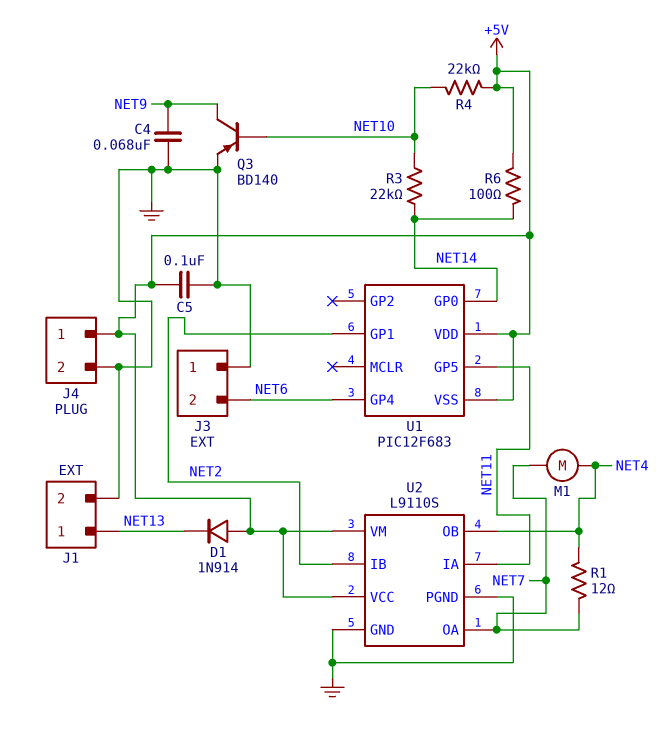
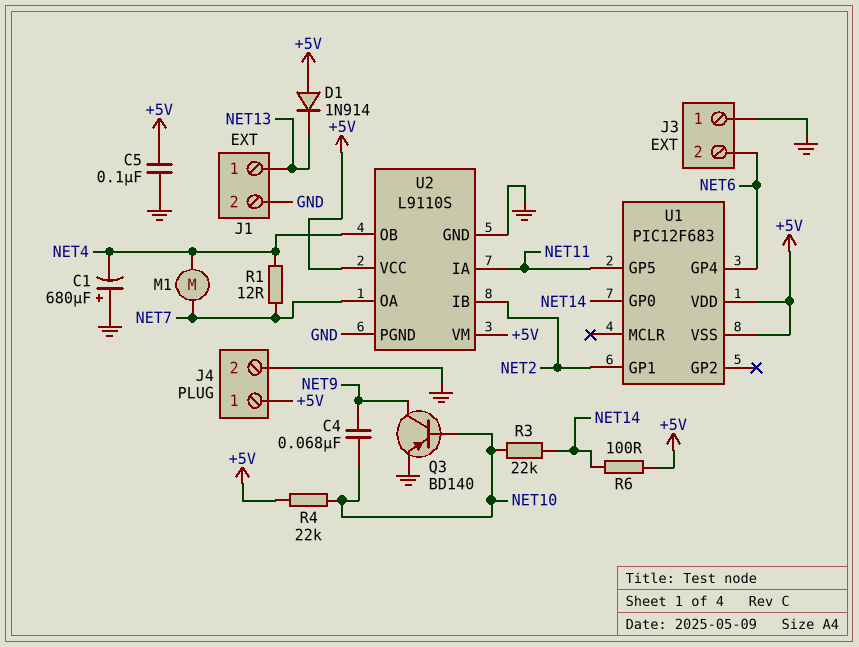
C1: none -> 680uF (plus GND, minus NET4)
C4: 68nF (GND, NET9) -> 68nF (NET9, NET10)

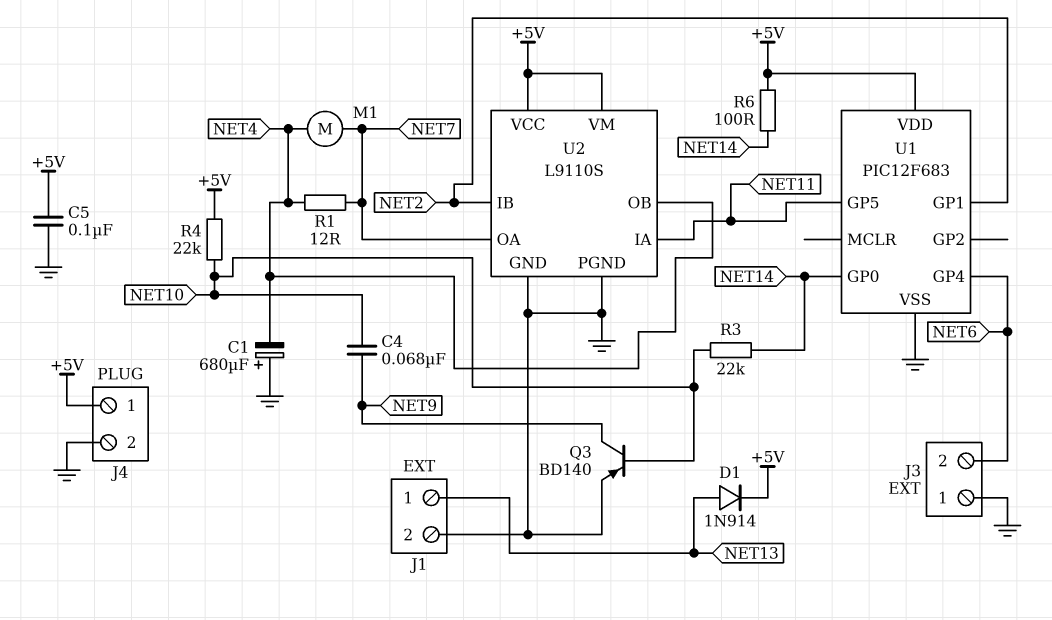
D1: diode 1N914 (A +5V, K NET13) -> diode 1N914 (A NET13, K +5V)
U1 pin VSS: +5V -> GND

